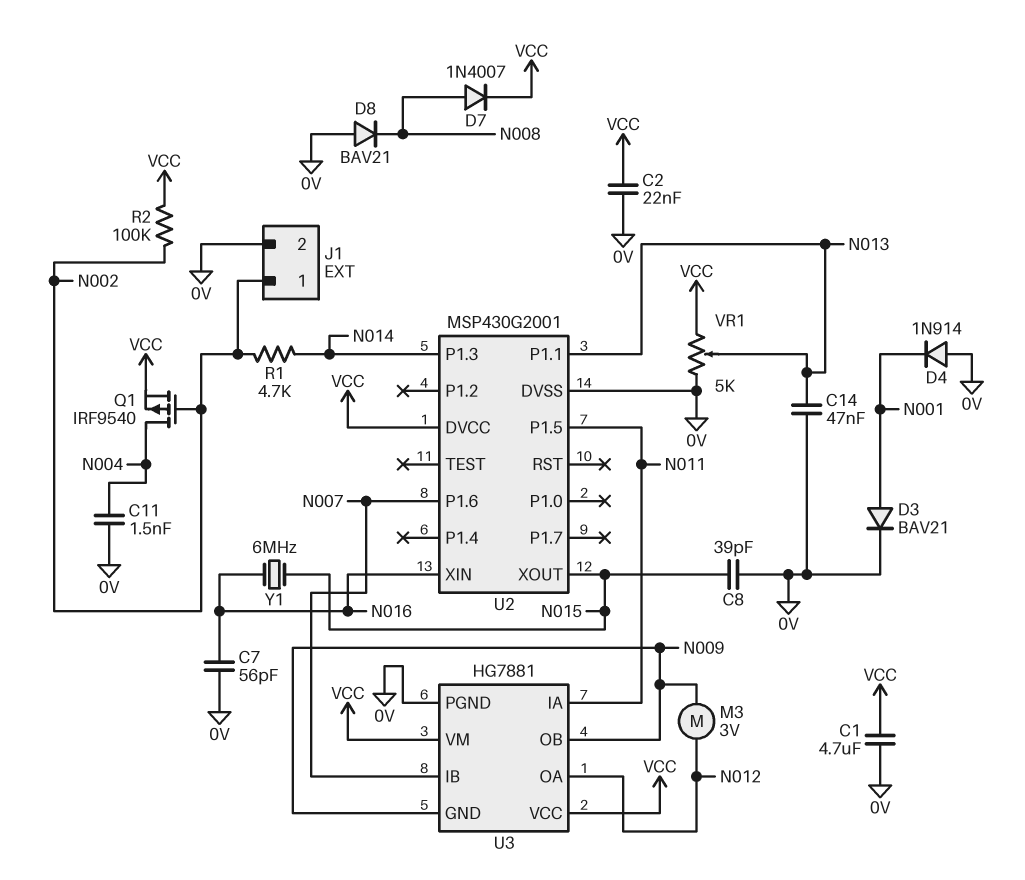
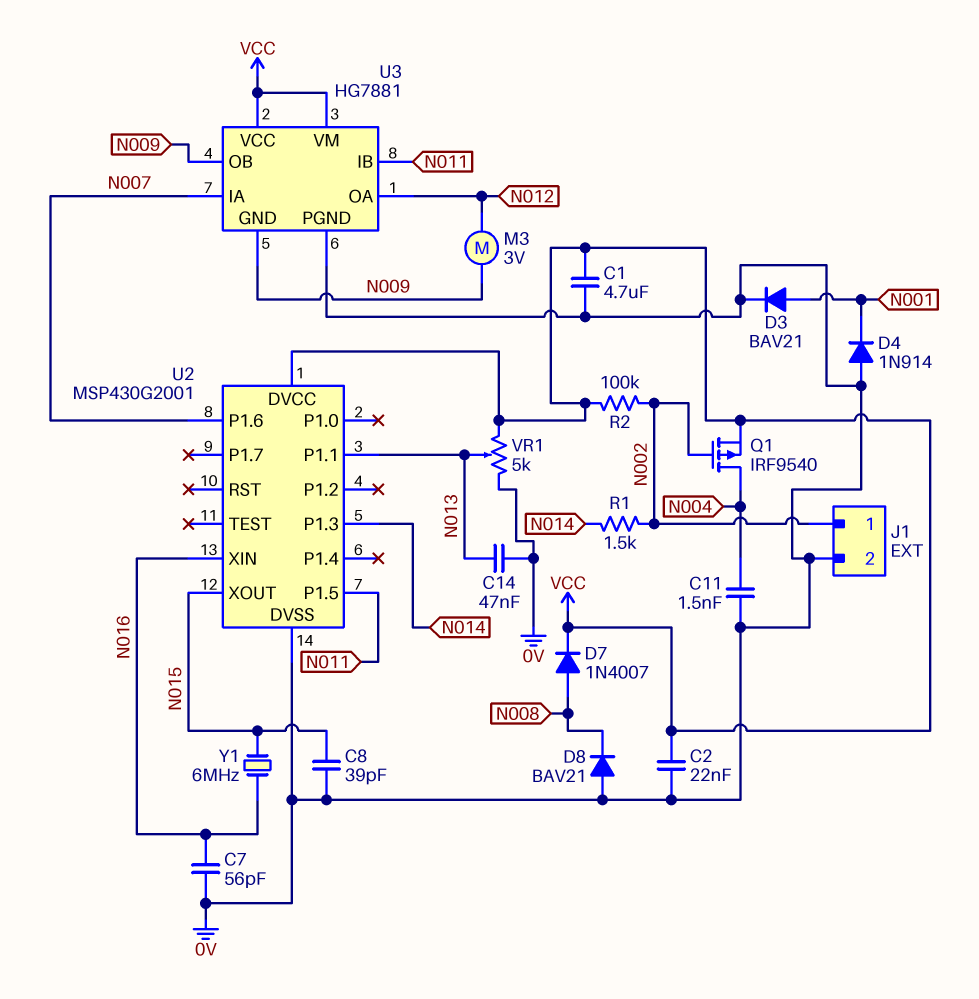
R1: 4.7k (N002, N014) -> 1.5k (N002, N014)
U3 pin IA: N011 -> N007
U3 pin IB: N007 -> N011

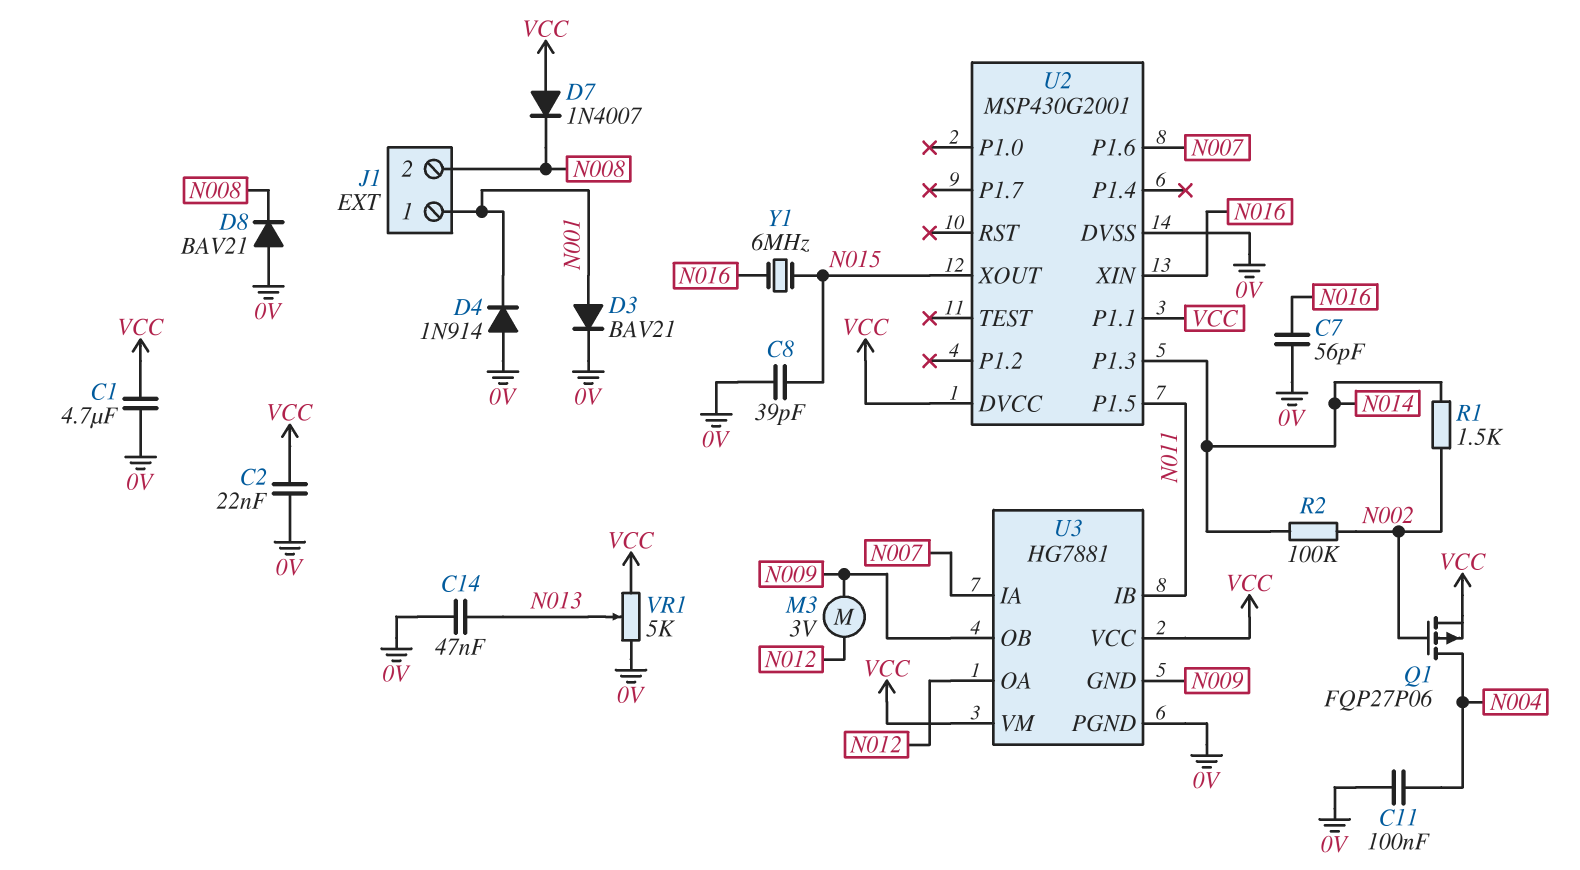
C11: 1.5nF (0V, N004) -> 100nF (0V, N004)
D7: diode 1N4007 (A N008, K VCC) -> diode 1N4007 (A VCC, K N008)
J1 pin 1: N002 -> N001
J1 pin 2: 0V -> N008
Q1: PMOS IRF9540 (G N002, D N004, S VCC) -> PMOS FQP27P06 (G N002, D N004, S VCC)
R2: 100k (N002, VCC) -> 100k (N002, N014)
U2 pin P1.1: N013 -> VCC

